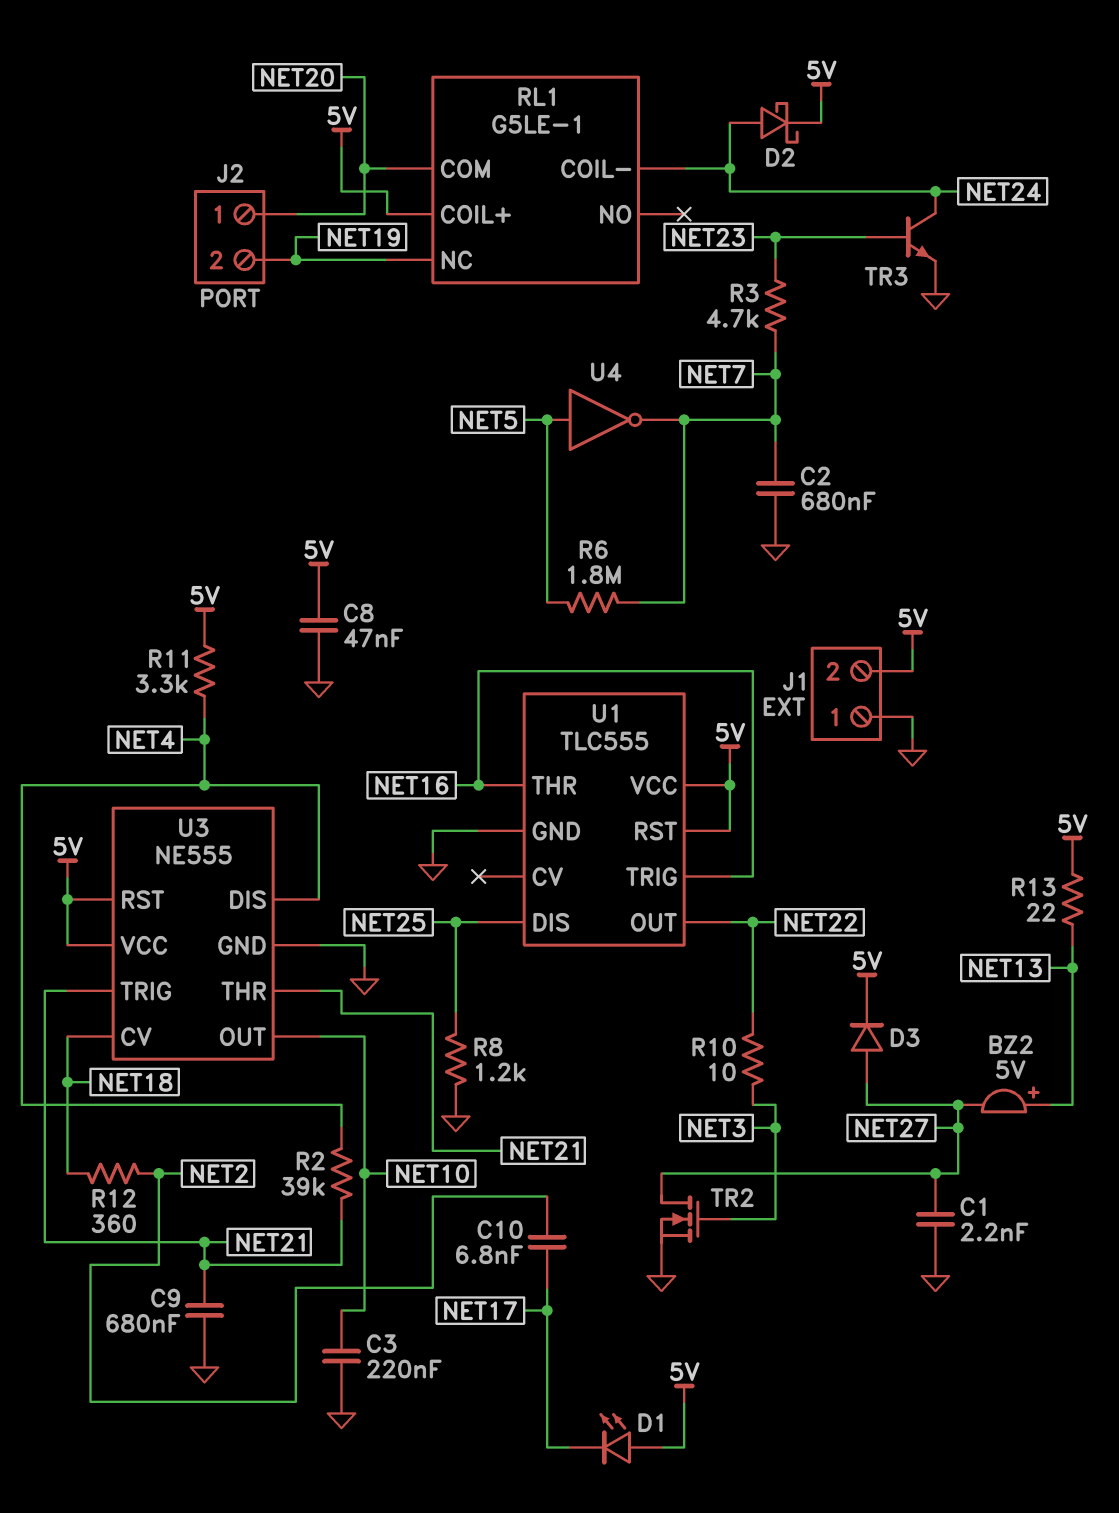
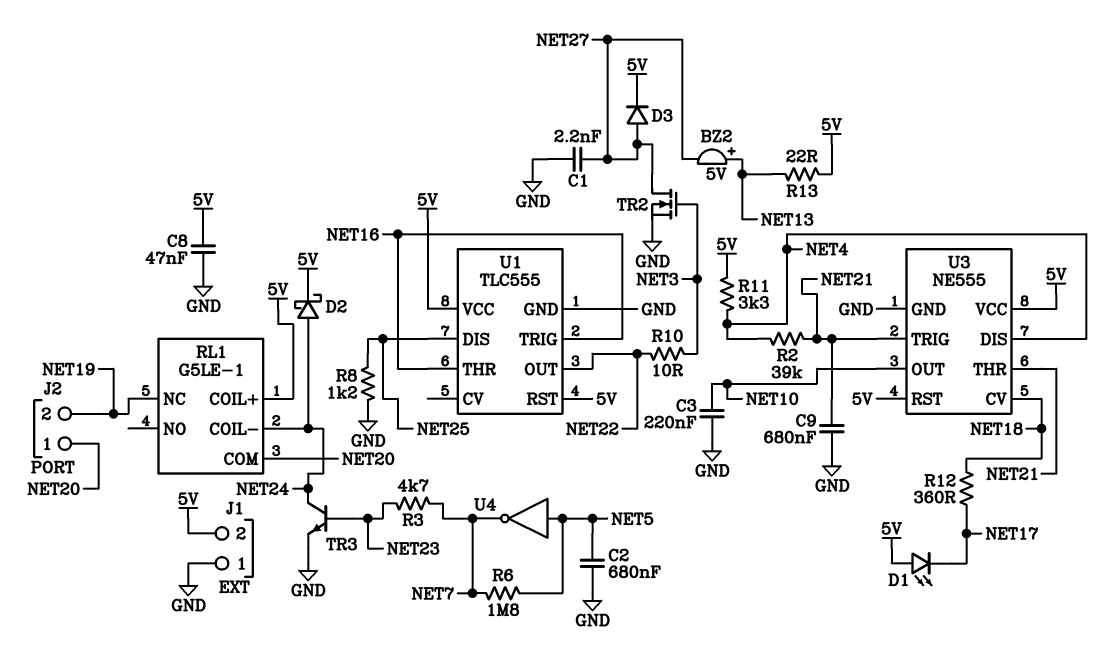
C2: 680nF (GND, NET7) -> 680nF (GND, NET5)
C10: 6.8nF (NET2, NET17) -> none
R12: 360 (NET2, NET18) -> 360 (NET17, NET18)

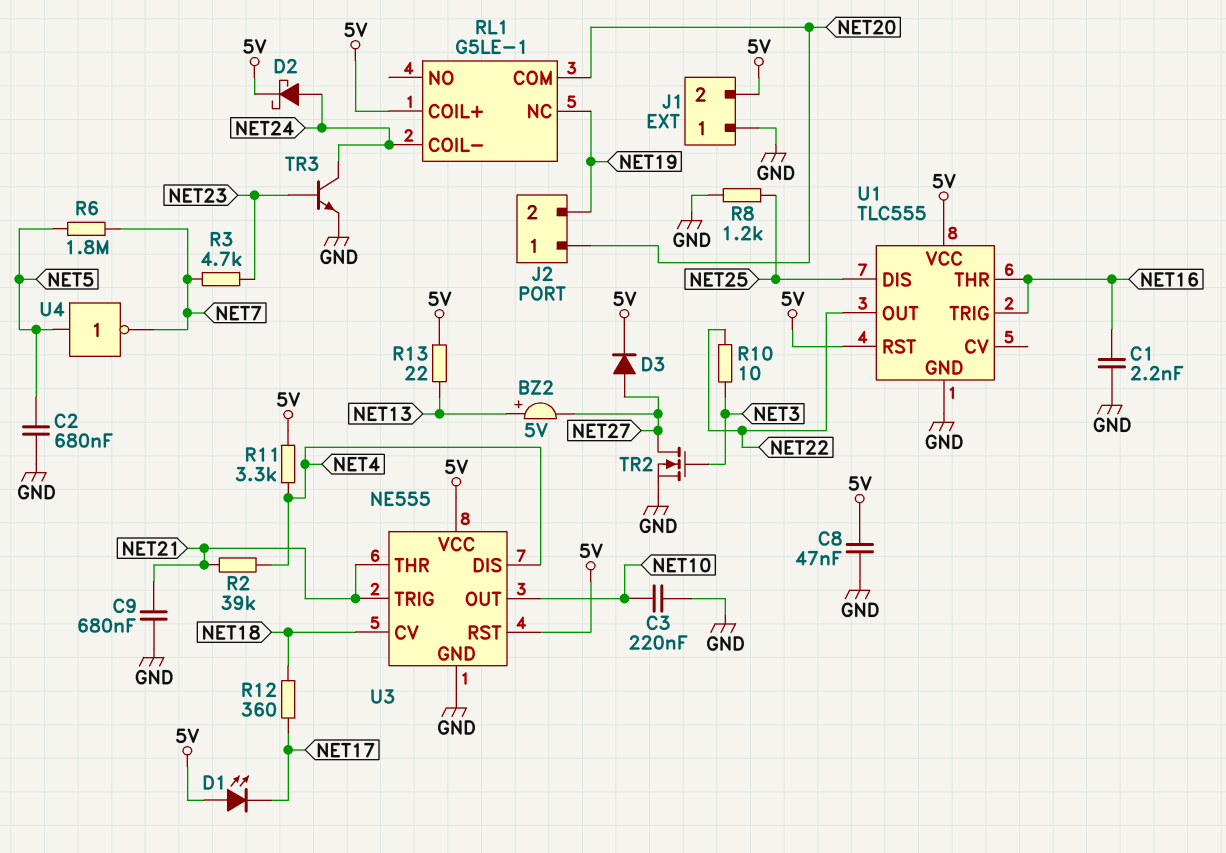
C1: 2.2nF (GND, NET27) -> 2.2nF (GND, NET16)

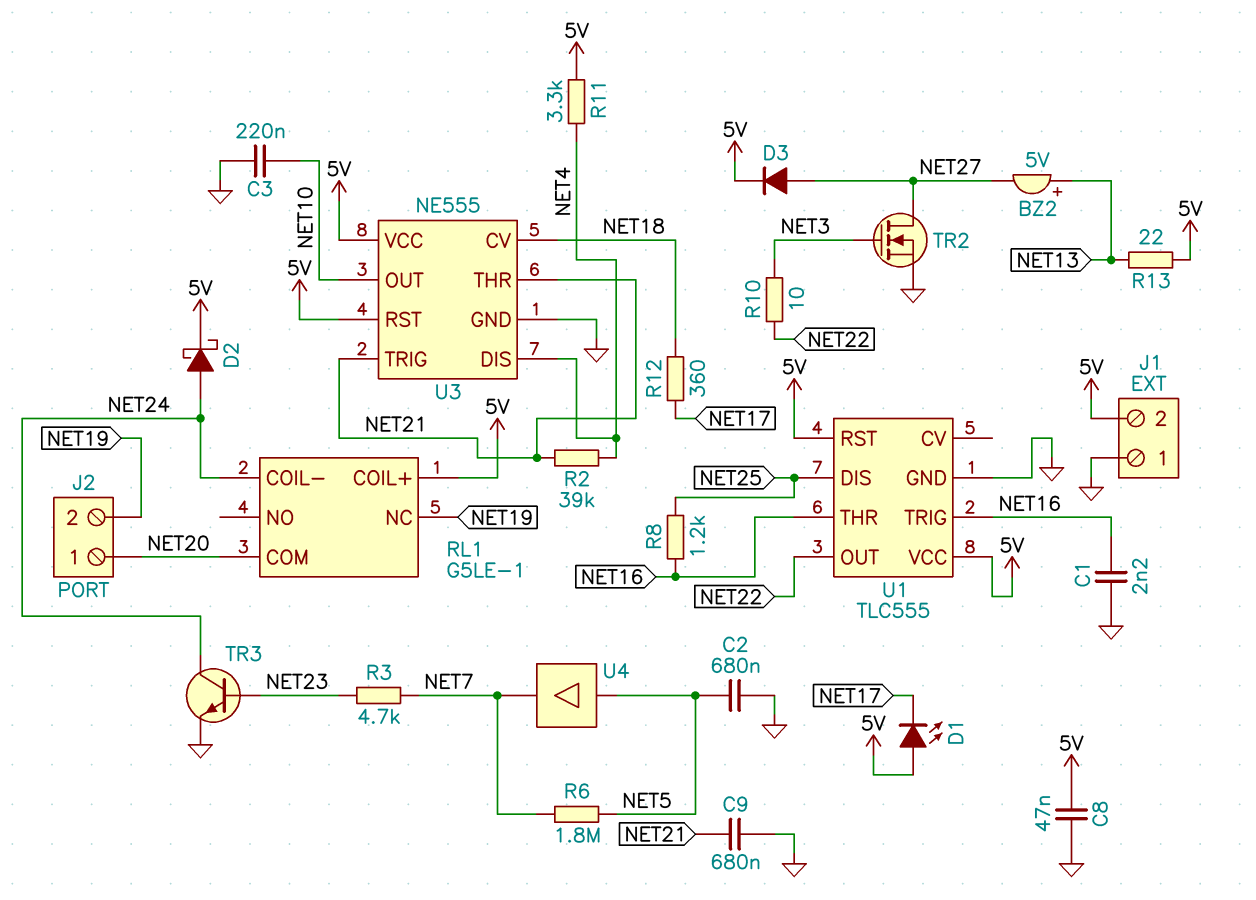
R8: 1.2k (GND, NET25) -> 1.2k (NET16, NET25)
U4: NOT (in NET5, out NET7) -> buffer (in NET5, out NET7)

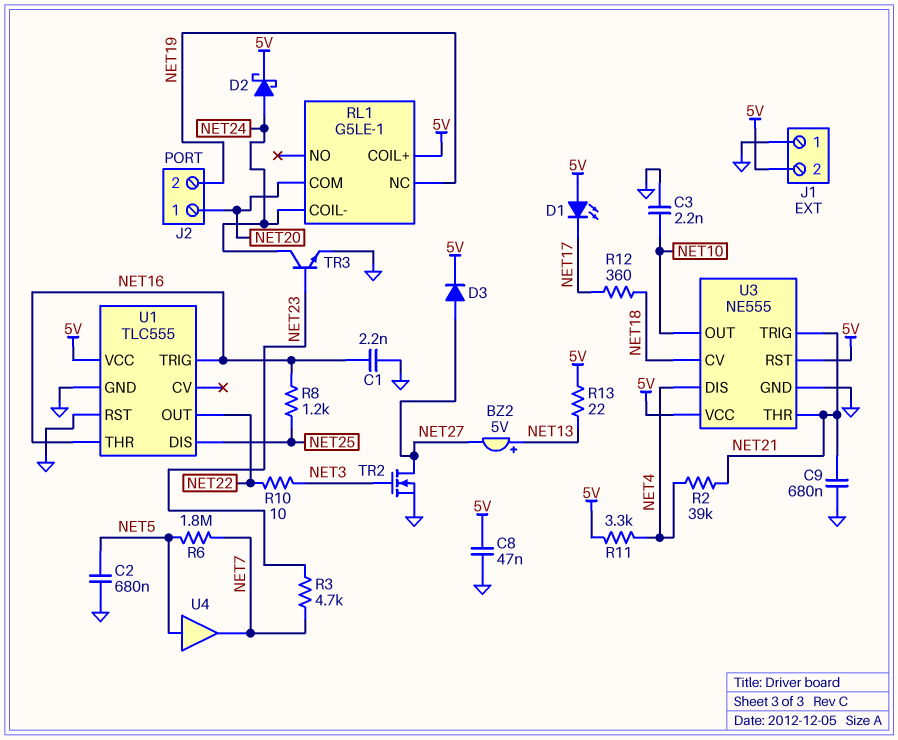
C3: 220nF (GND, NET10) -> 2.2nF (GND, NET10)
U1 pin RST: 5V -> GND

